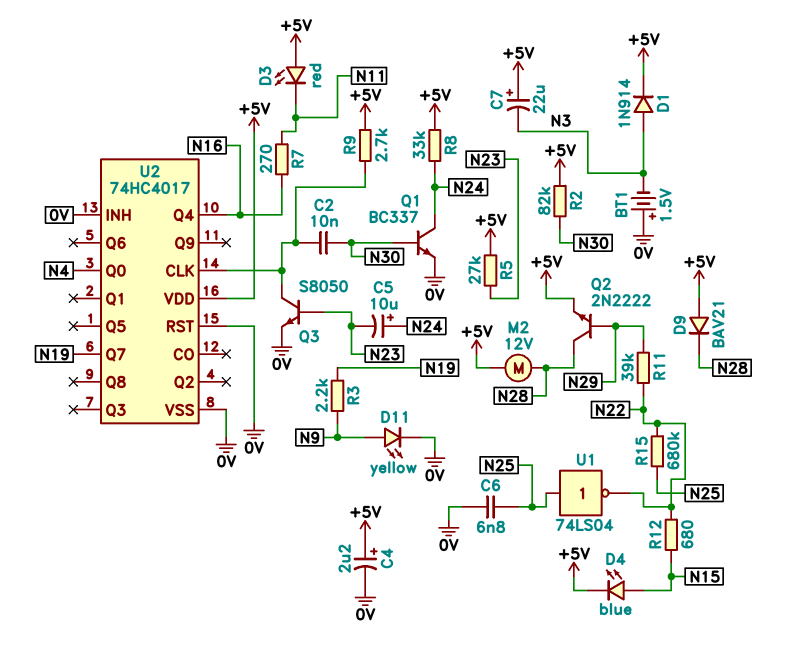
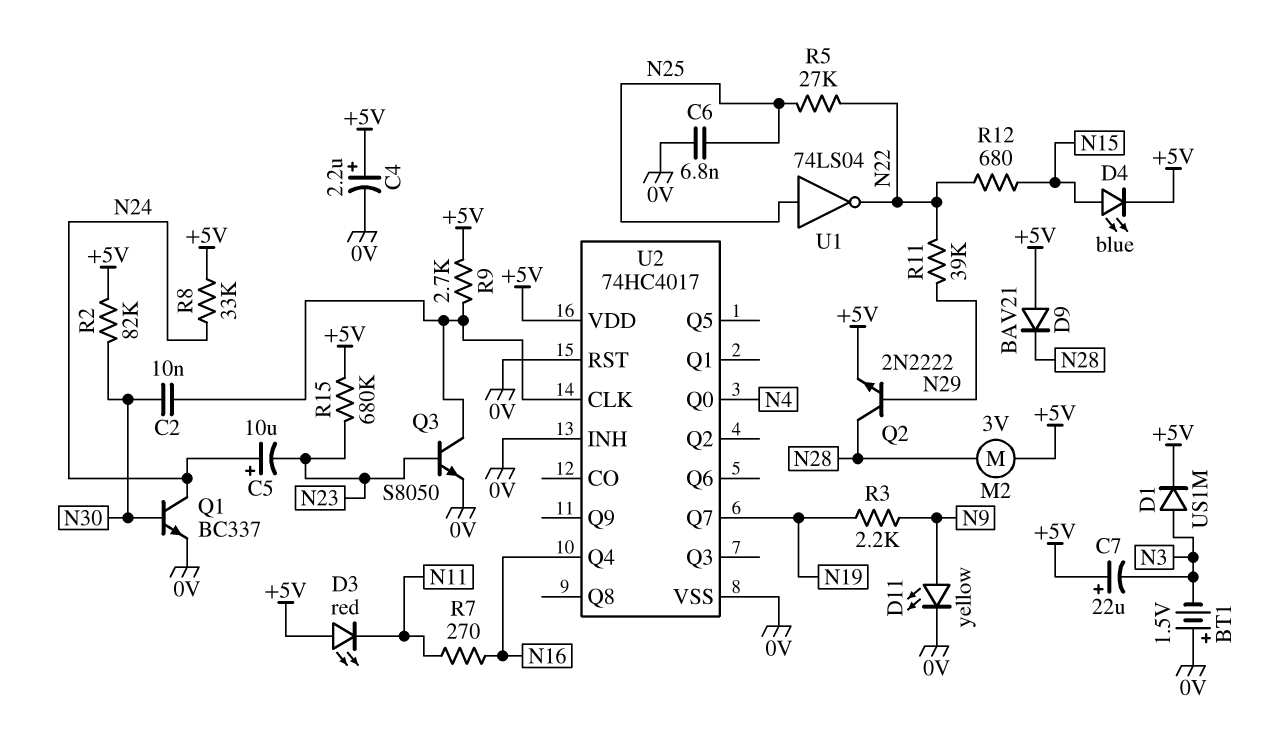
D1: diode 1N914 (A N3, K +5V) -> diode US1M (A N3, K +5V)
M2: motor 12V (+5V, N28) -> motor 3V (+5V, N28)
R5: 27k (+5V, N23) -> 27k (N22, N25)
R15: 680k (N22, N25) -> 680k (+5V, N23)

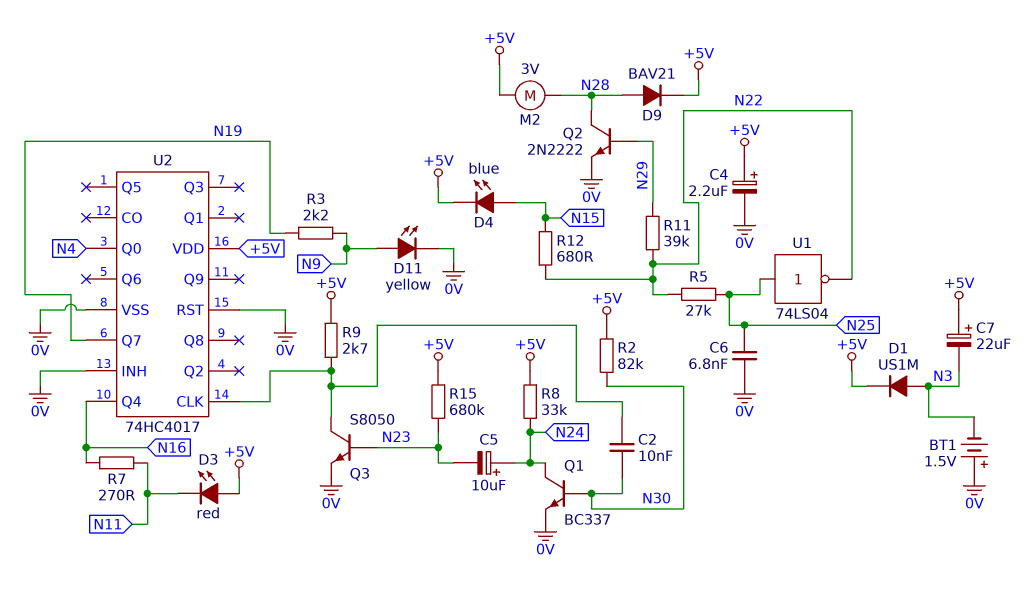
D9: diode BAV21 (A +5V, K N28) -> diode BAV21 (A N28, K +5V)
Q2: NPN 2N2222 (B N29, C N28, E +5V) -> NPN 2N2222 (B N29, C N28, E 0V)

